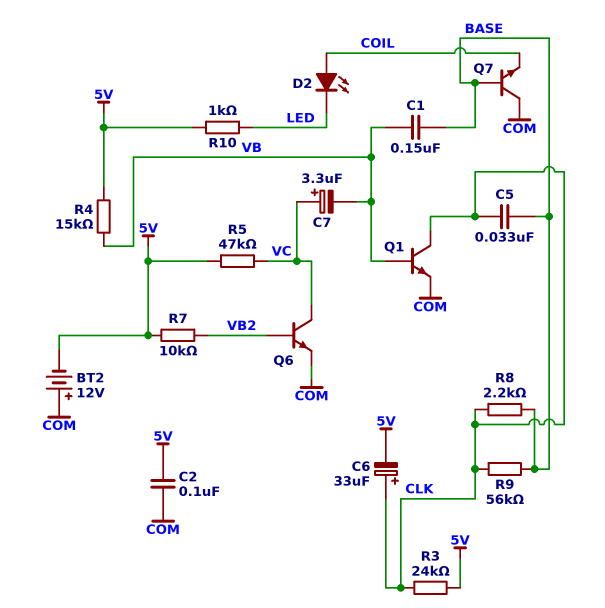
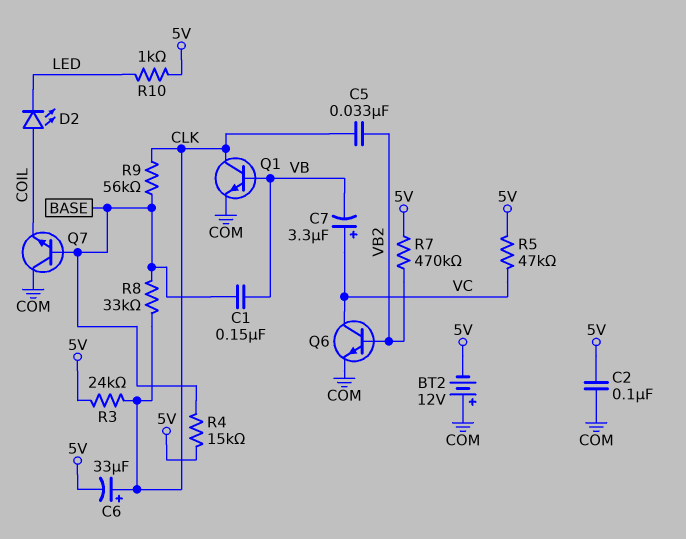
C5: 33nF (BASE, CLK) -> 33nF (CLK, VB2)
R4: 15k (5V, VB) -> 15k (5V, BASE)
R7: 10k (5V, VB2) -> 470k (5V, VB2)
R8: 2.2k (BASE, CLK) -> 33k (BASE, CLK)

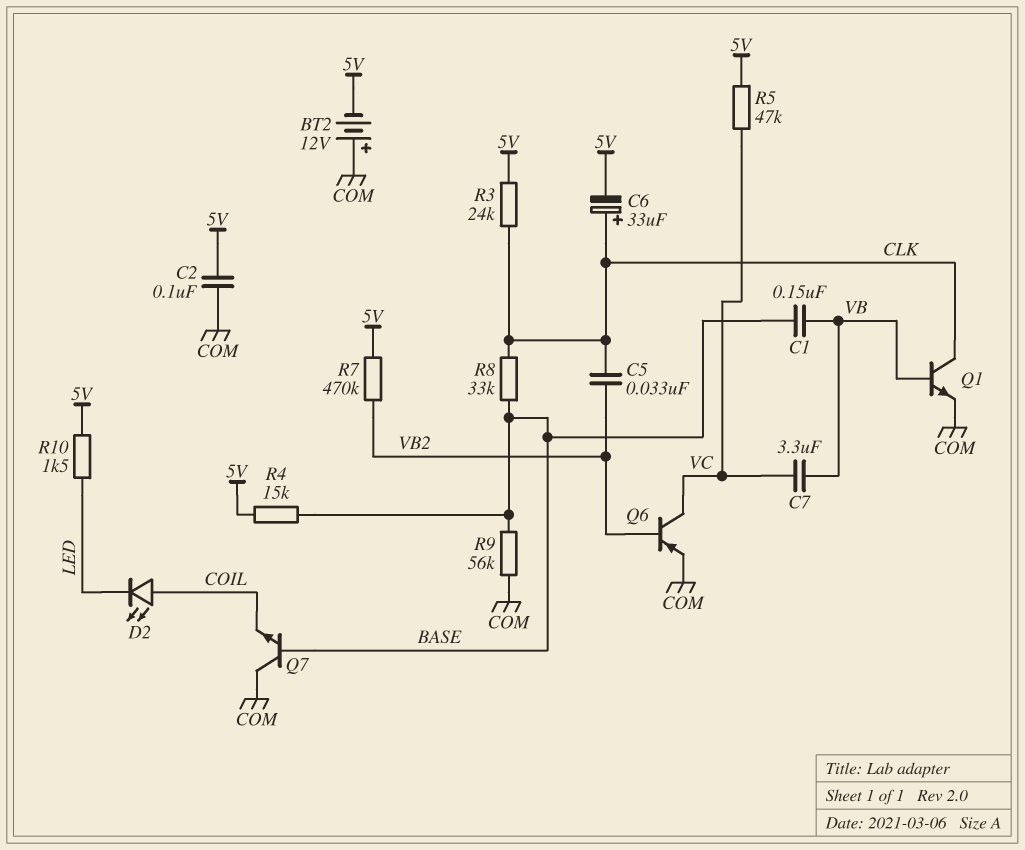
C7: 3.3uF (plus VC, minus VB) -> 3.3uF (VB, VC)
Q6: NPN (B VB2, C VC, E COM) -> PNP (B VB2, C VC, E COM)
R9: 56k (BASE, CLK) -> 56k (BASE, COM)
R10: 1k (5V, LED) -> 1.5k (5V, LED)

